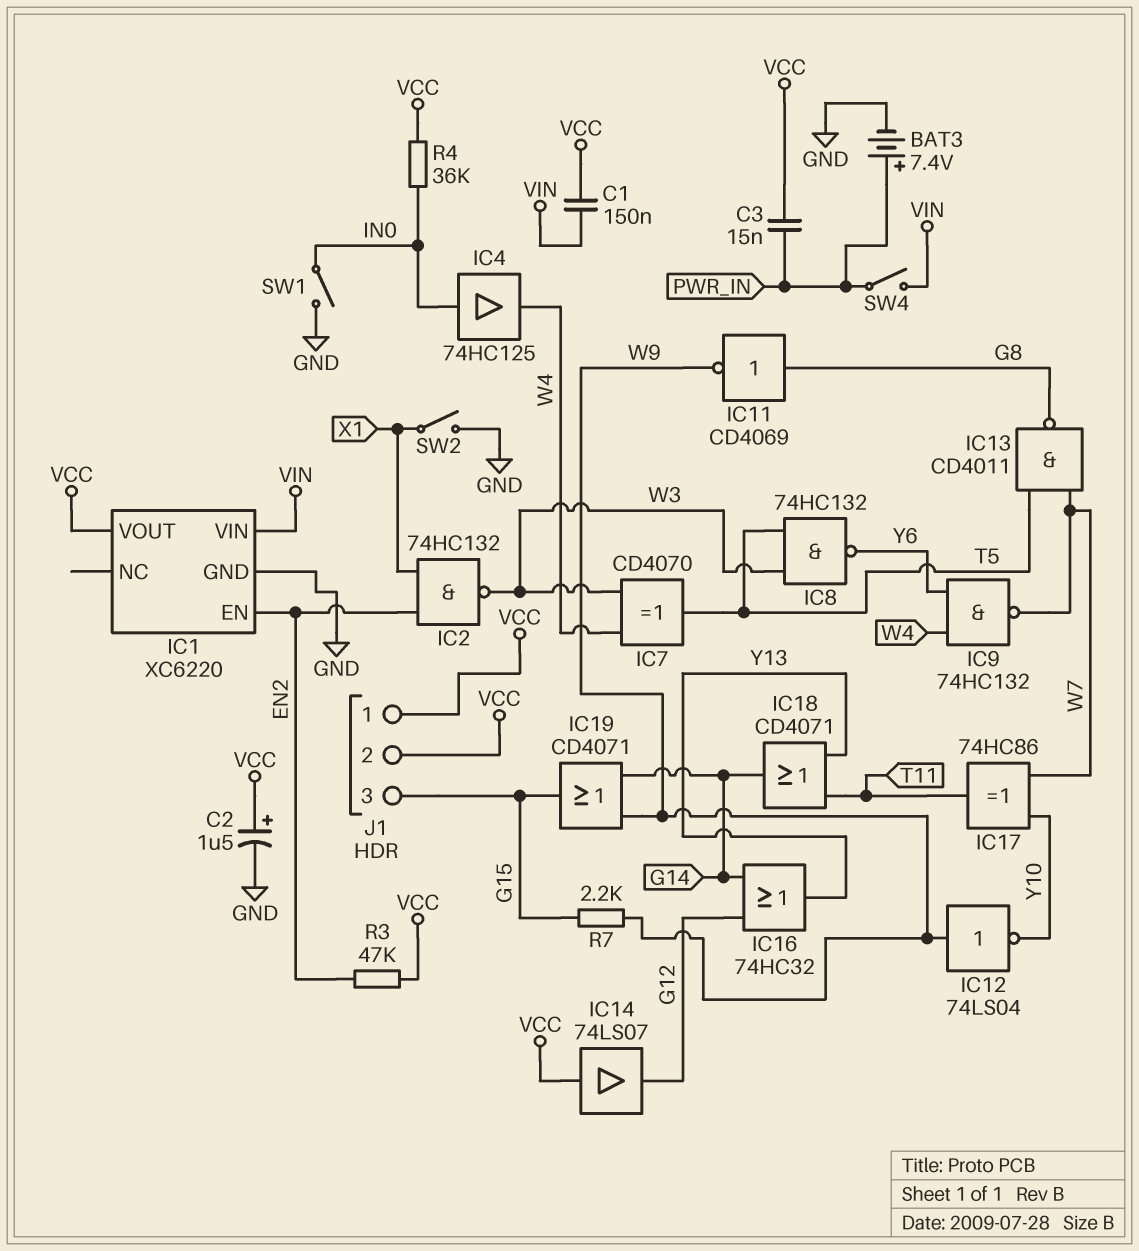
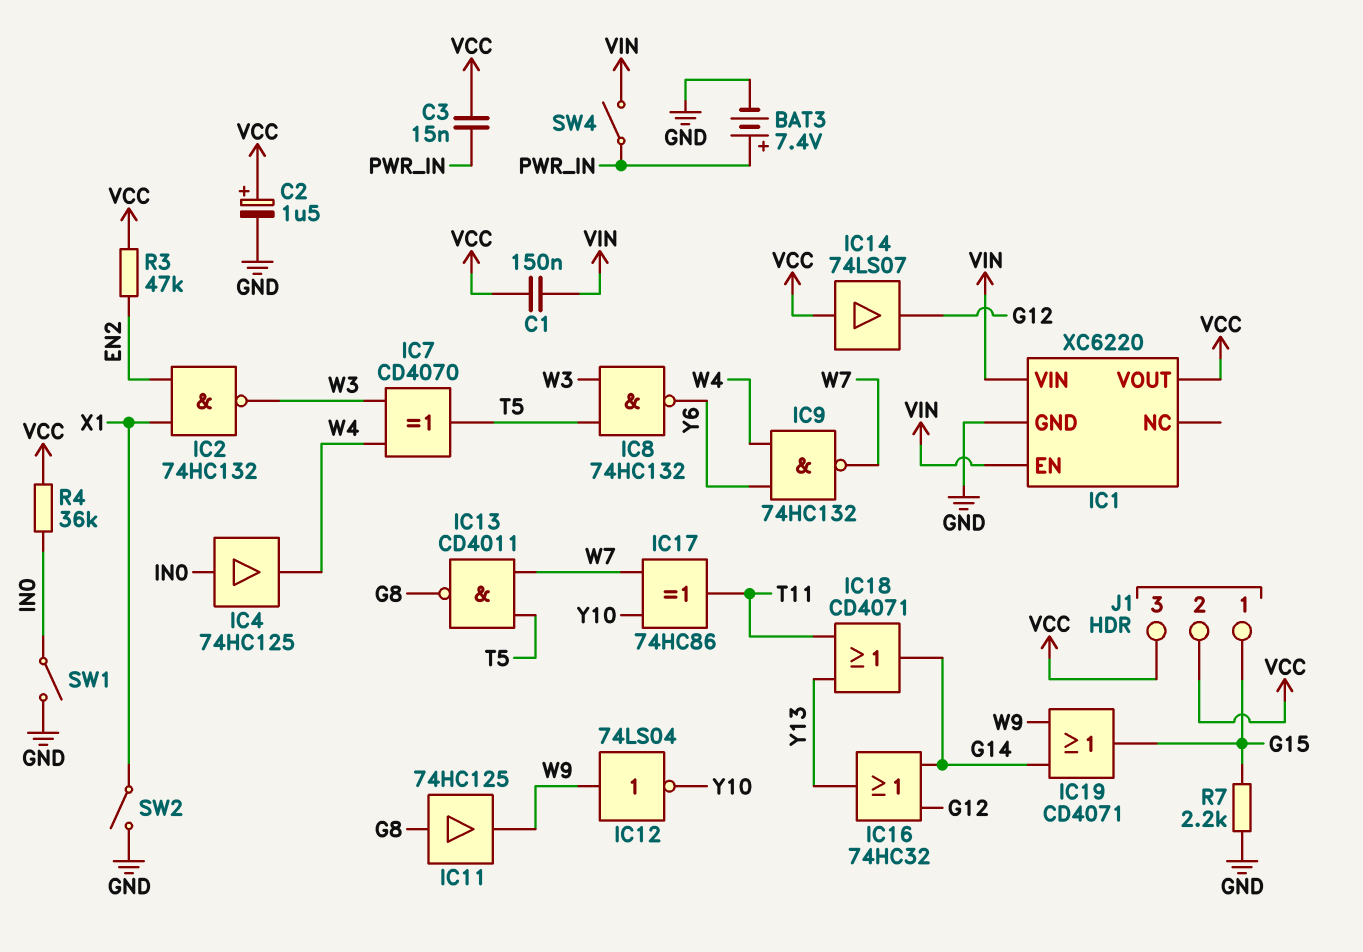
IC1 pin EN: EN2 -> VIN
IC11: NOT CD4069 (in G8, out W9) -> buffer 74HC125 (in G8, out W9)
J1 pin 1: VCC -> G15
J1 pin 3: G15 -> VCC
R7: 2.2k (G15, W9) -> 2.2k (G15, GND)

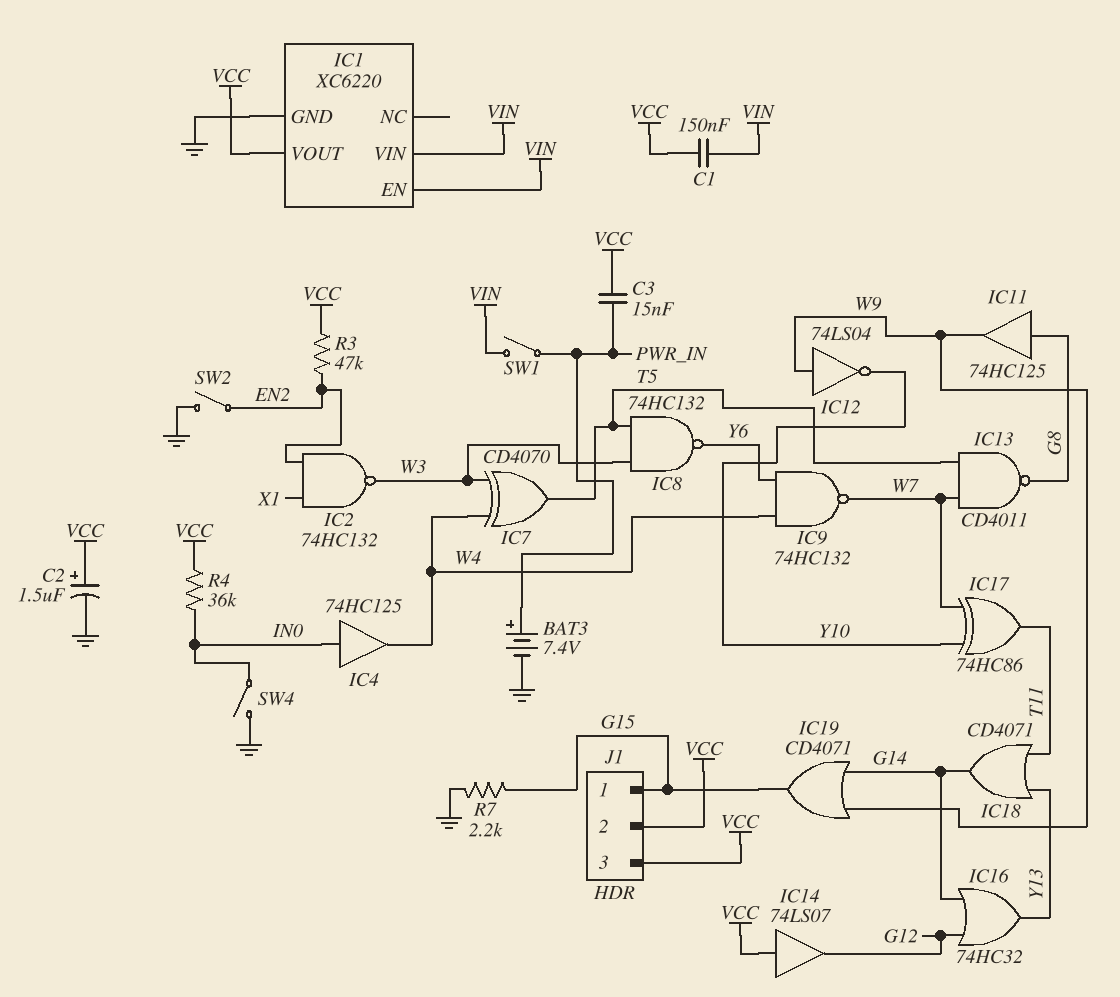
SW1: switch (GND, IN0) -> switch (PWR_IN, VIN)
SW2: switch (GND, X1) -> switch (EN2, GND)
SW4: switch (PWR_IN, VIN) -> switch (GND, IN0)

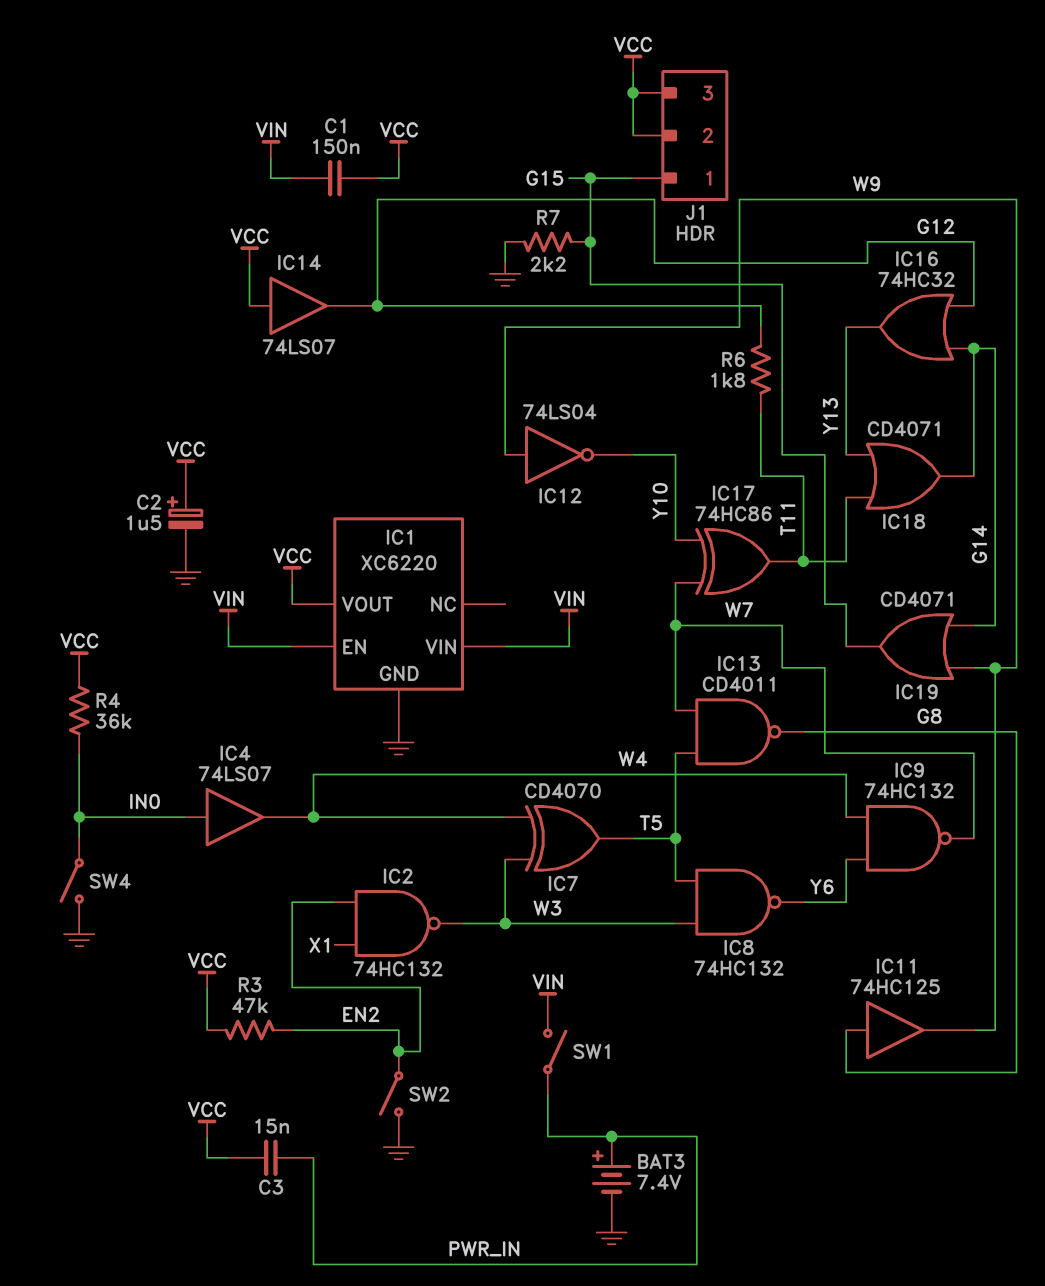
IC4: buffer 74HC125 (in IN0, out W4) -> buffer 74LS07 (in IN0, out W4)
R6: none -> 1.8k (G12, T11)

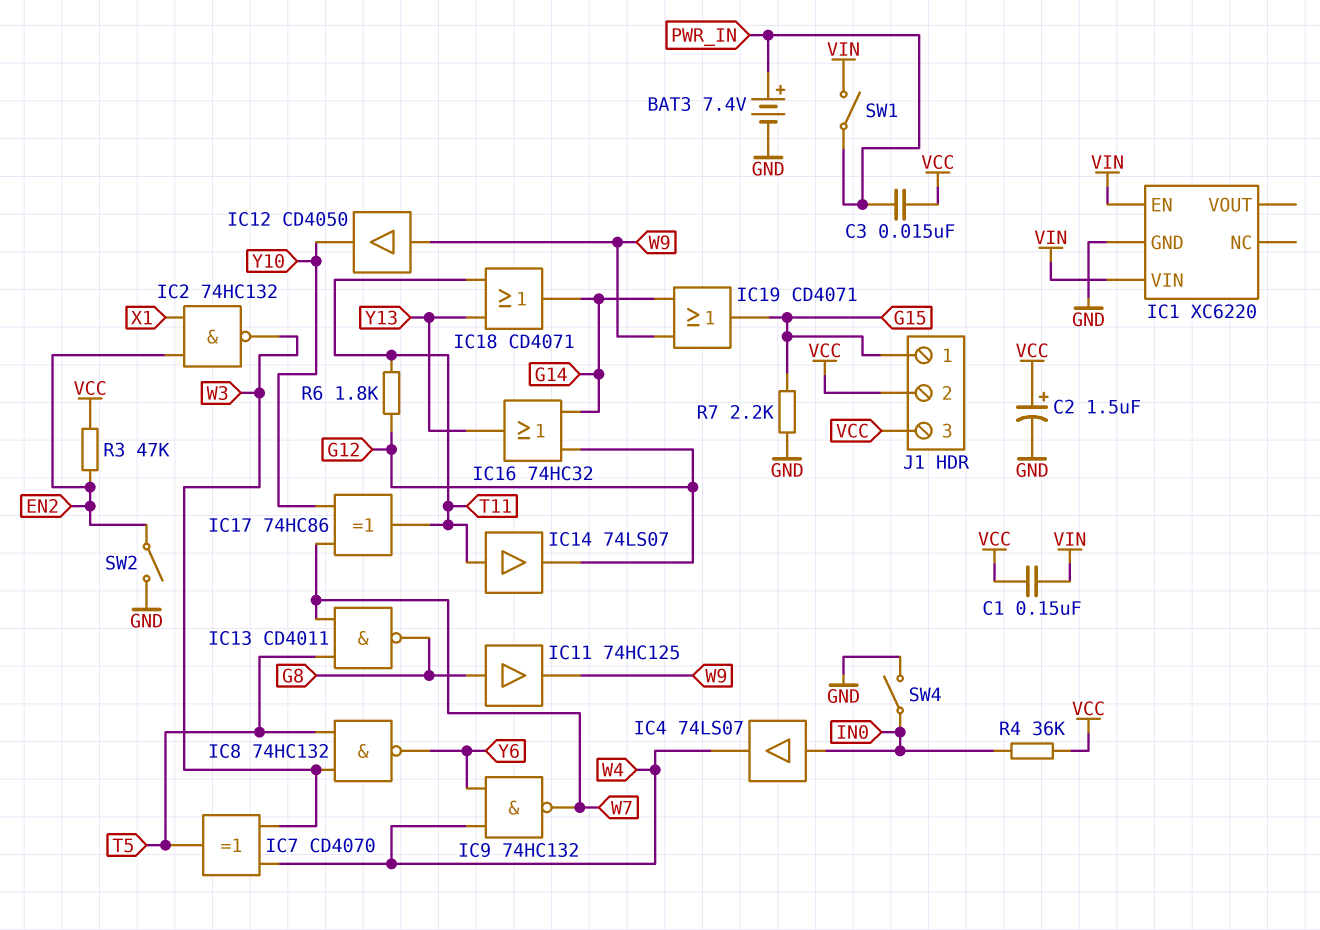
IC1 pin VOUT: VCC -> none
IC12: NOT 74LS04 (in W9, out Y10) -> buffer CD4050 (in W9, out Y10)
IC14: buffer 74LS07 (in VCC, out G12) -> buffer 74LS07 (in T11, out G12)

